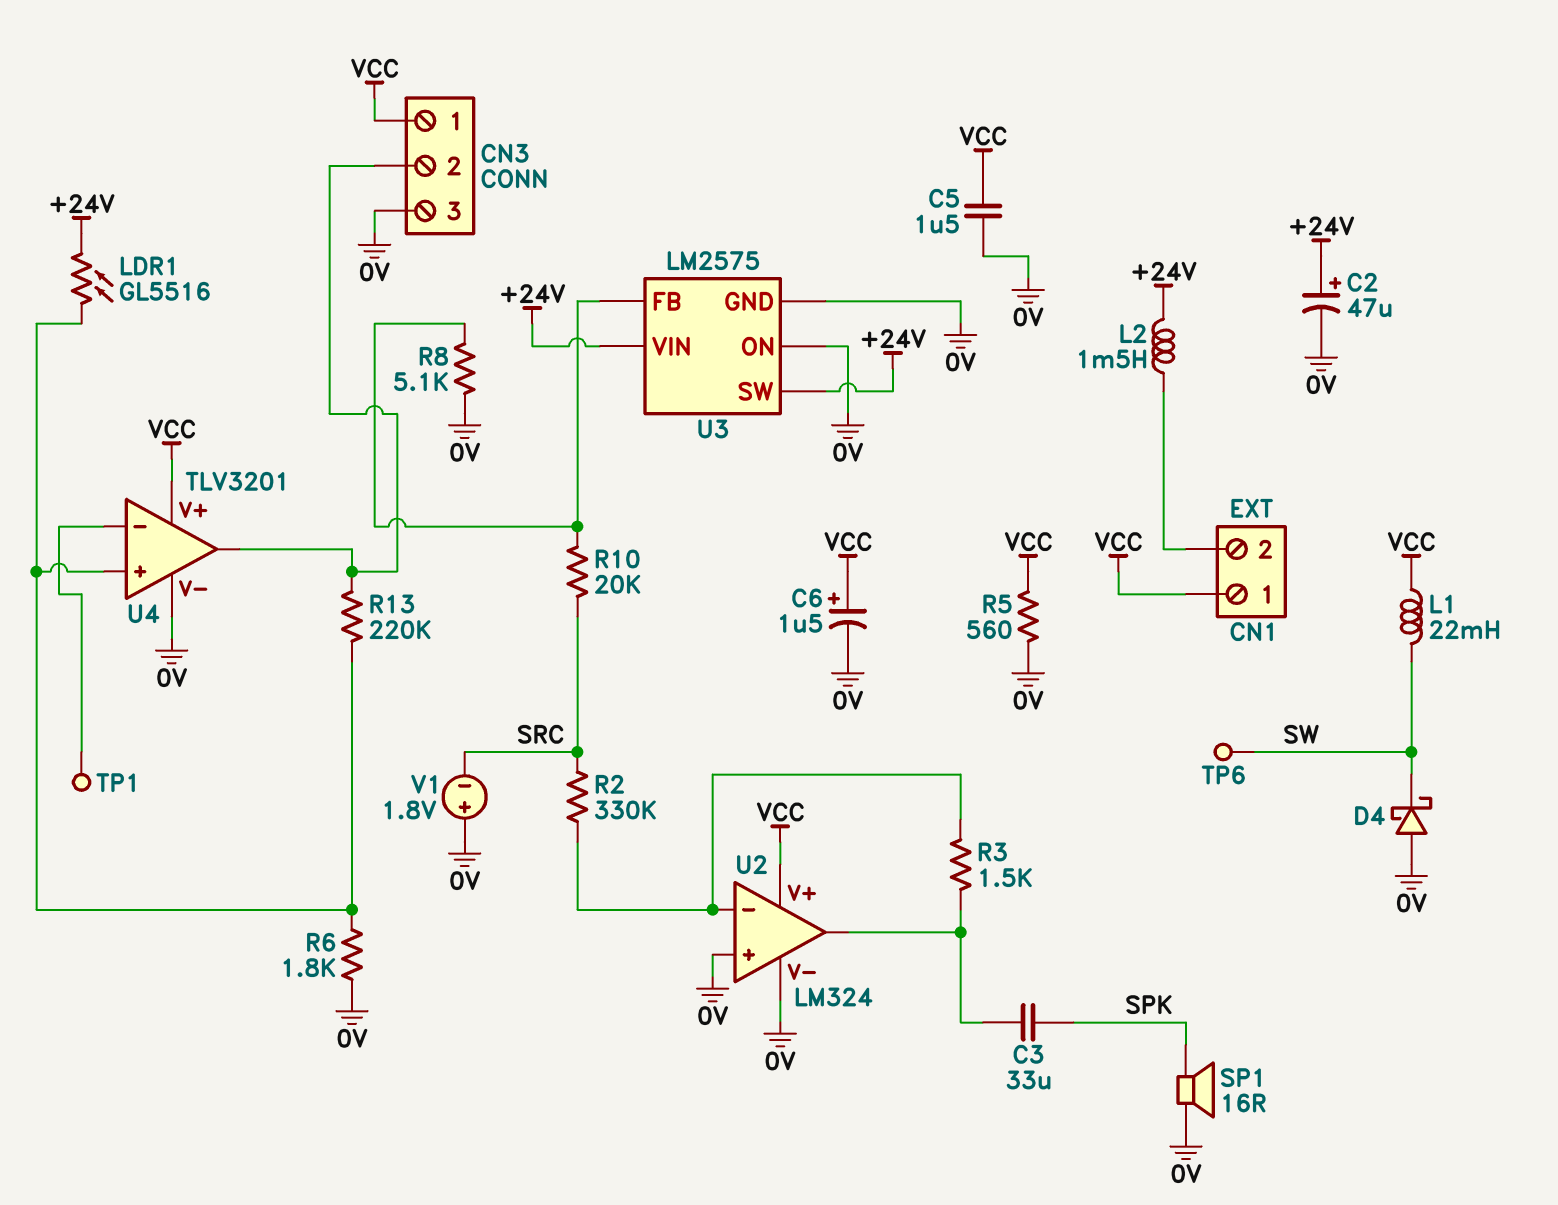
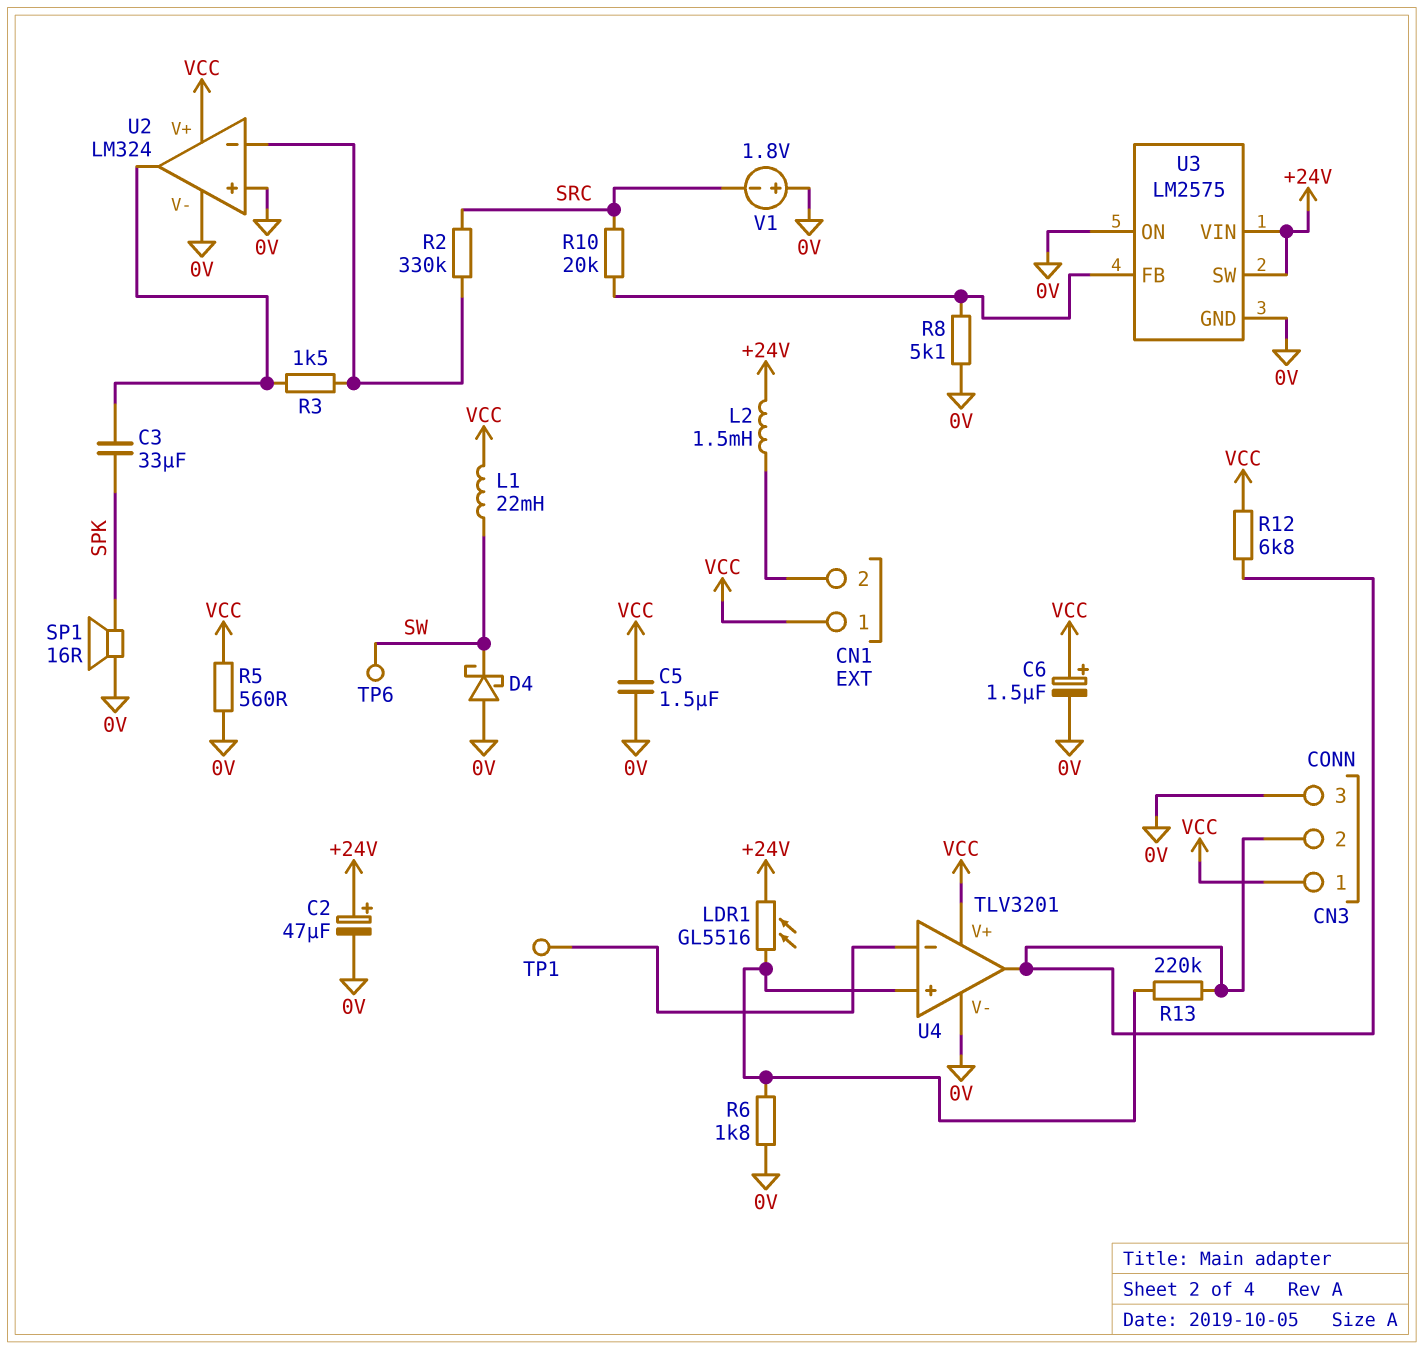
R12: none -> 6.8k (CN3/2, VCC)

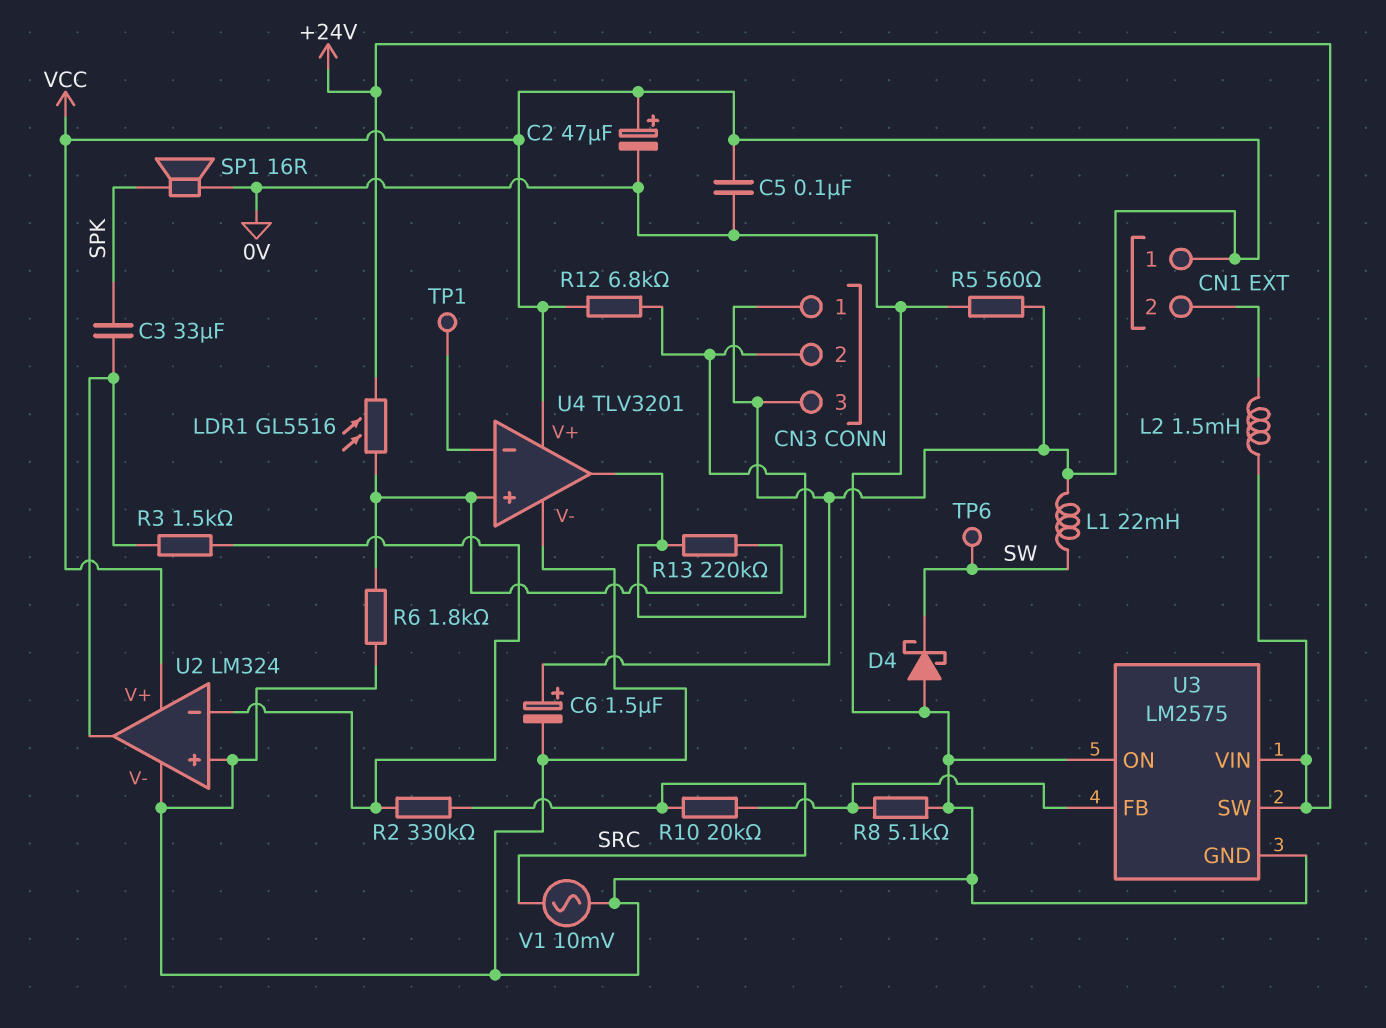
C2: 47uF (plus +24V, minus 0V) -> 47uF (plus VCC, minus 0V)
C5: 1.5uF (0V, VCC) -> 100nF (0V, VCC)
CN3 pin 3: 0V -> VCC
V1: 1.8V (plus 0V, minus SRC) -> AC 10mV (0V, SRC)

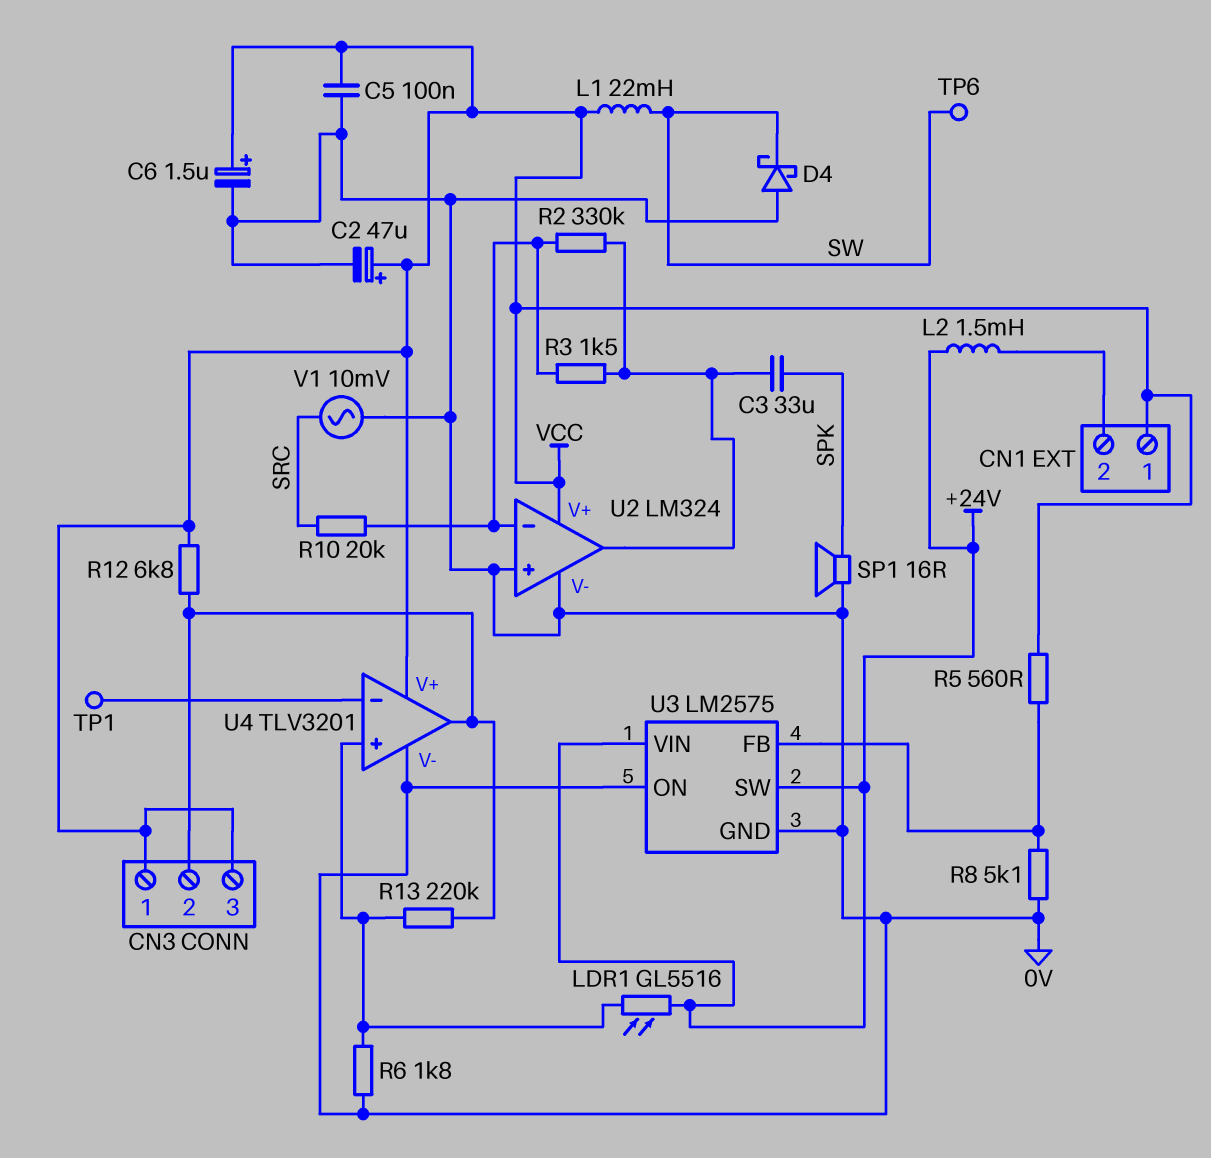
R2: 330k (SRC, U2/in-) -> 330k (U2/in-, U2/out)
R5: 560 (0V, VCC) -> 560 (U3/FB, VCC)
R10: 20k (SRC, U3/FB) -> 20k (SRC, U2/in-)

